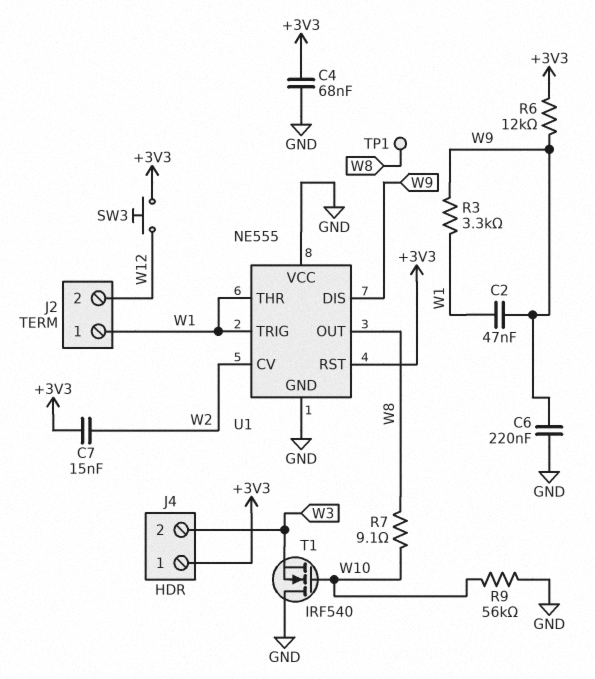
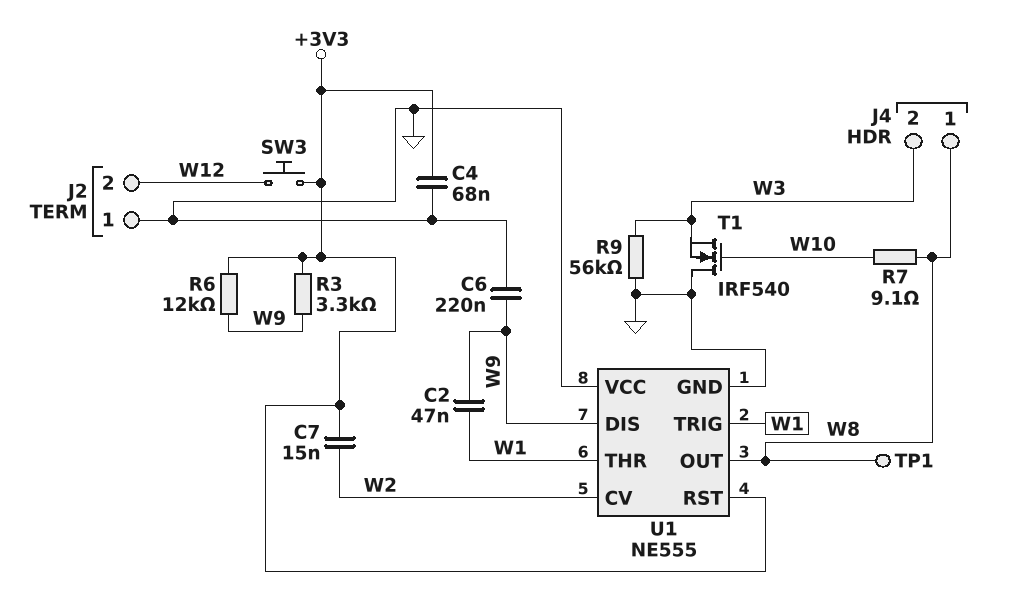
J2 pin 1: W1 -> GND
J4 pin 1: +3V3 -> W8
R3: 3.3k (W1, W9) -> 3.3k (+3V3, W9)
R9: 56k (GND, W10) -> 56k (GND, W3)

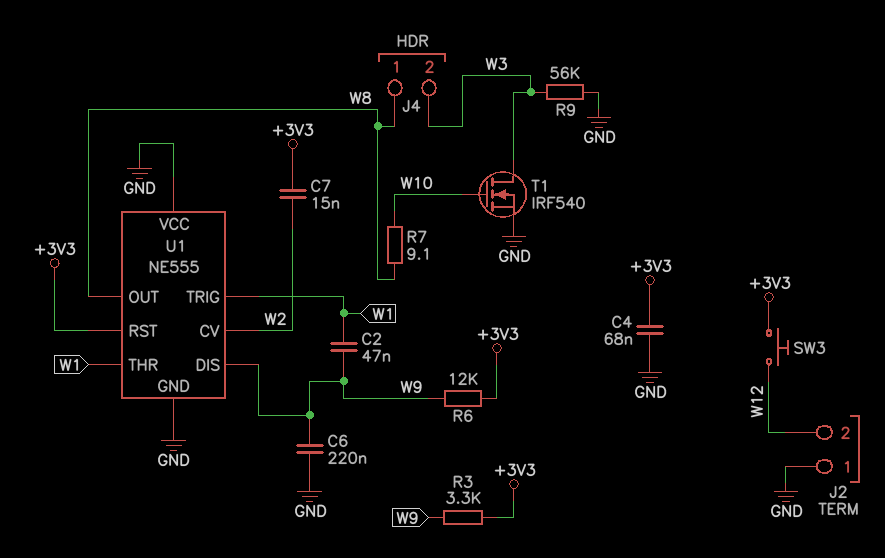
T1: NMOS IRF540 (G W10, D GND, S W3) -> NMOS IRF540 (G W10, D W3, S GND)
TP1: test point (W8) -> none

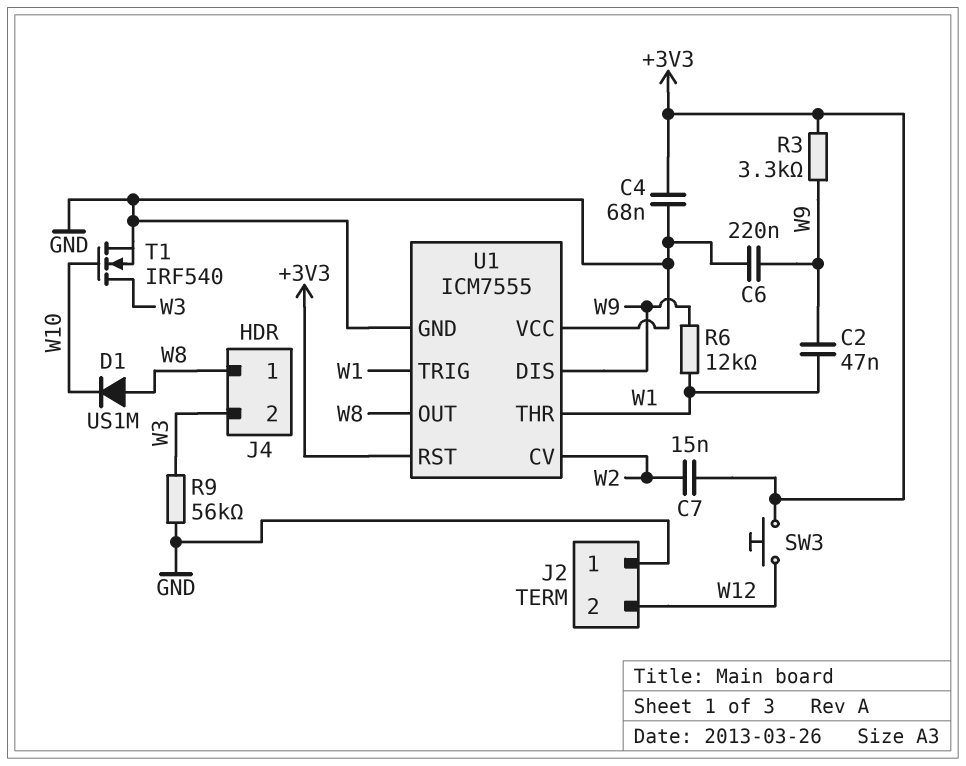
D1: none -> diode US1M (A W8, K W10)
R6: 12k (+3V3, W9) -> 12k (W1, W9)
R7: 9.1 (W8, W10) -> none
U1: NE555 -> ICM7555

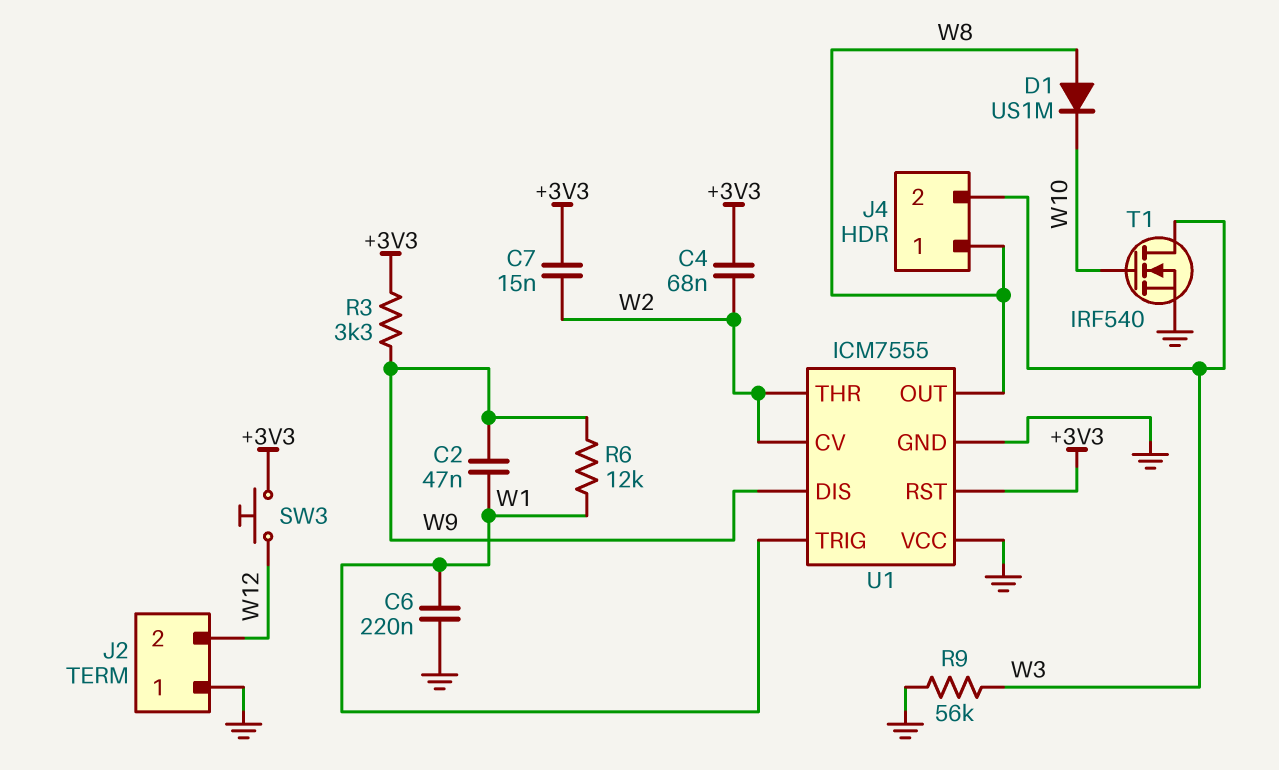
C4: 68nF (+3V3, GND) -> 68nF (+3V3, W2)
C6: 220nF (GND, W9) -> 220nF (GND, W1)
U1 pin THR: W1 -> W2

